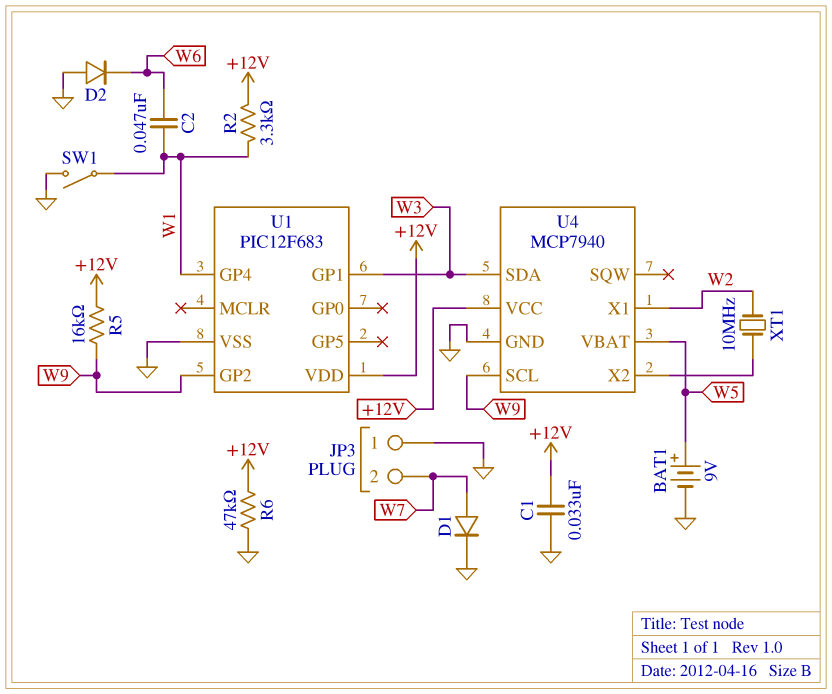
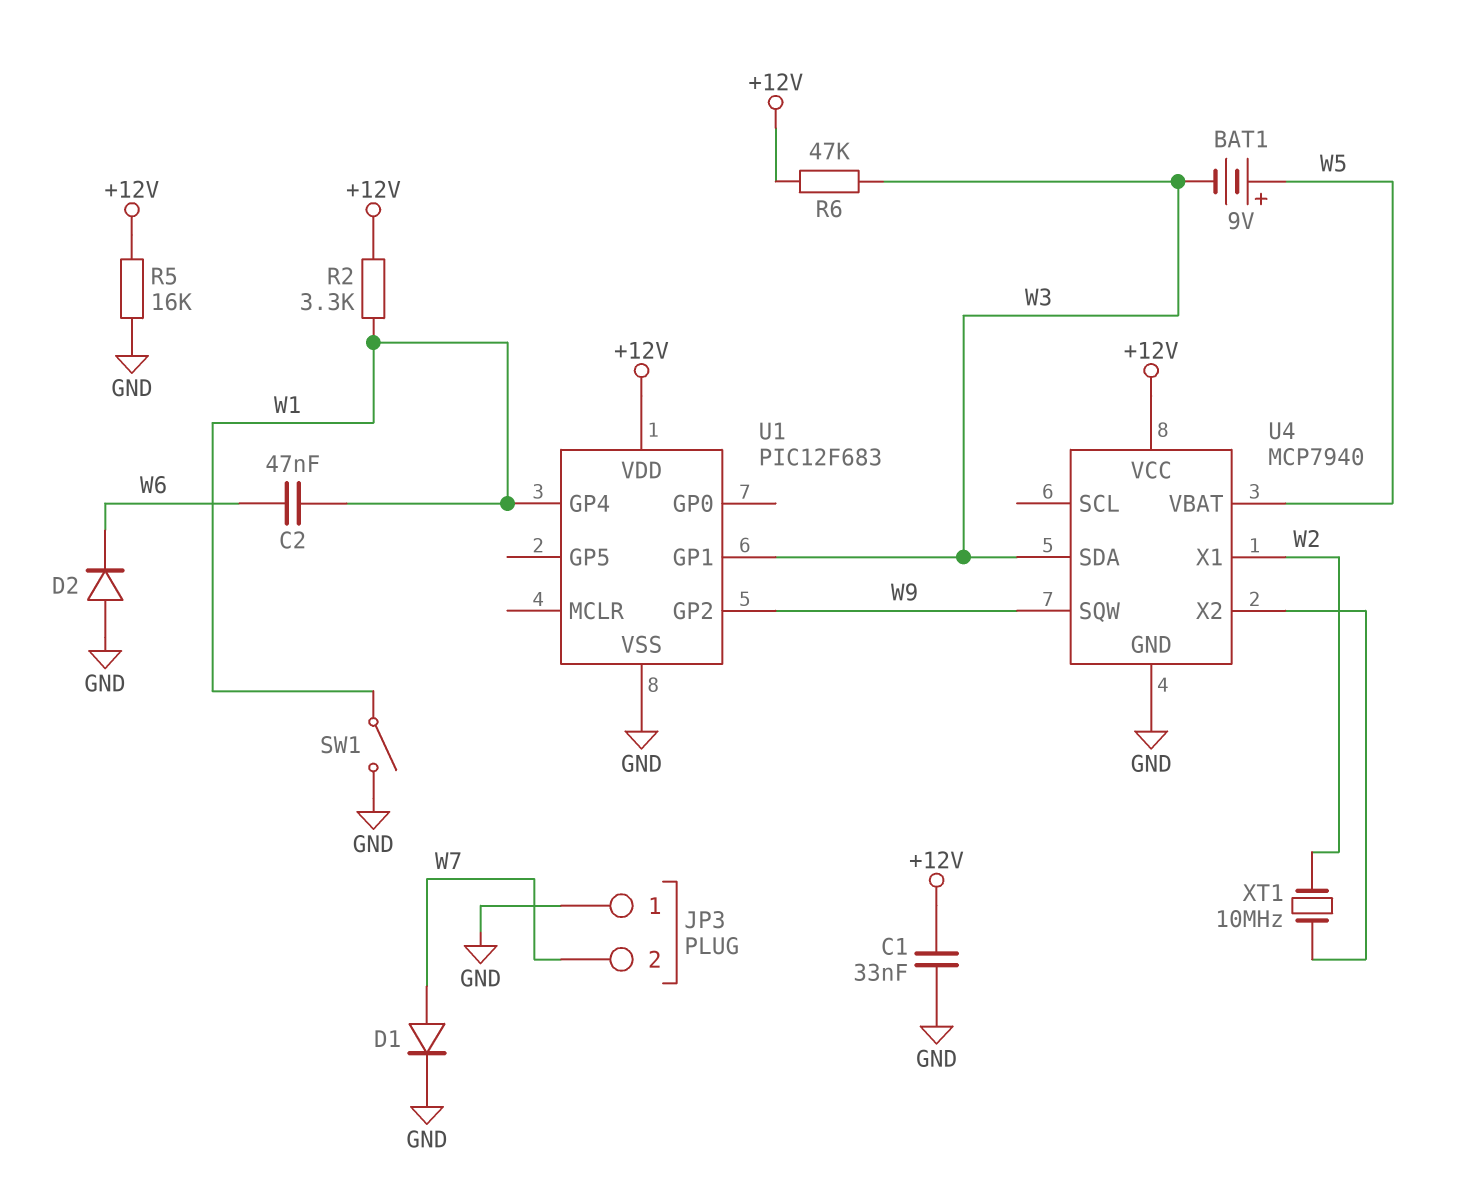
BAT1: 9V (plus W5, minus GND) -> 9V (plus W5, minus W3)
R5: 16k (+12V, W9) -> 16k (+12V, GND)
R6: 47k (+12V, GND) -> 47k (+12V, W3)
U4 pin SCL: W9 -> none
U4 pin SQW: none -> W9

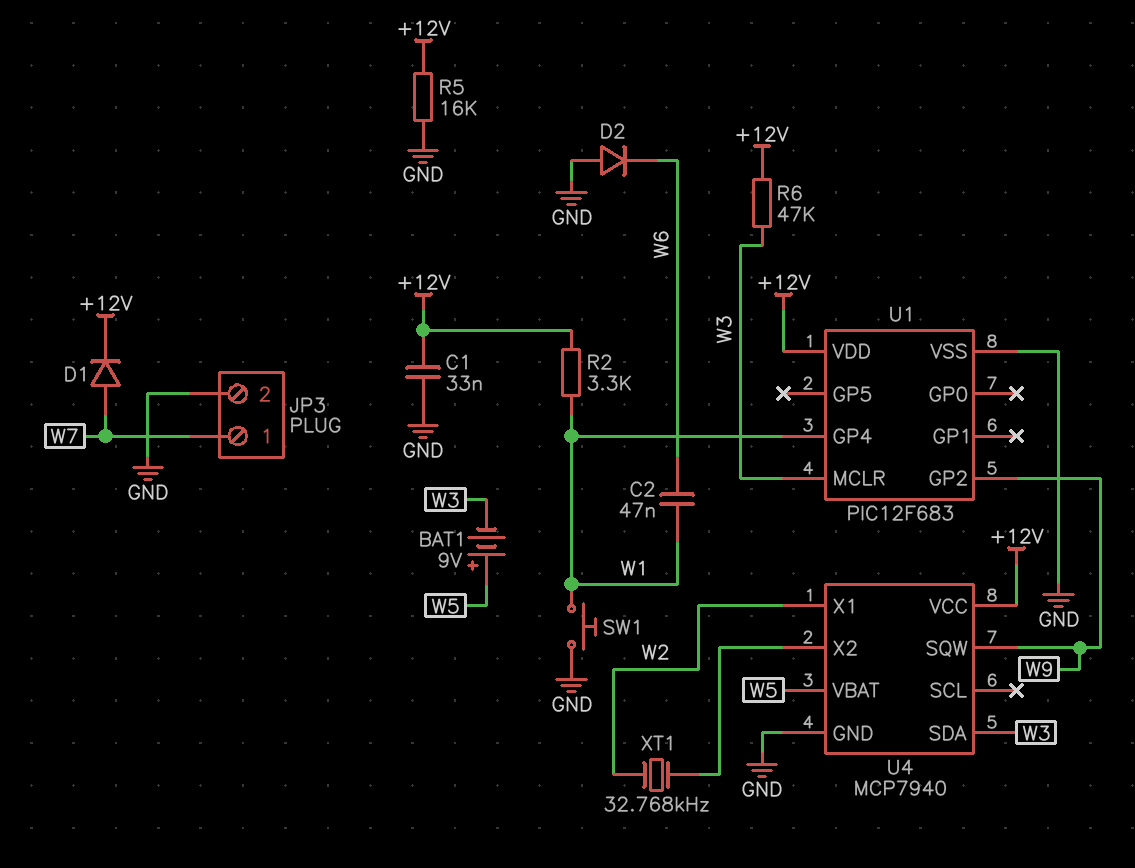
D1: diode (A W7, K GND) -> diode (A W7, K +12V)
JP3 pin 1: GND -> W7
JP3 pin 2: W7 -> GND
SW1: switch (GND, W1) -> button (GND, W1)
U1 pin GP1: W3 -> none
U1 pin MCLR: none -> W3
XT1: 10MHz (U4/X2, W2) -> 32.768kHz (U4/X2, W2)

